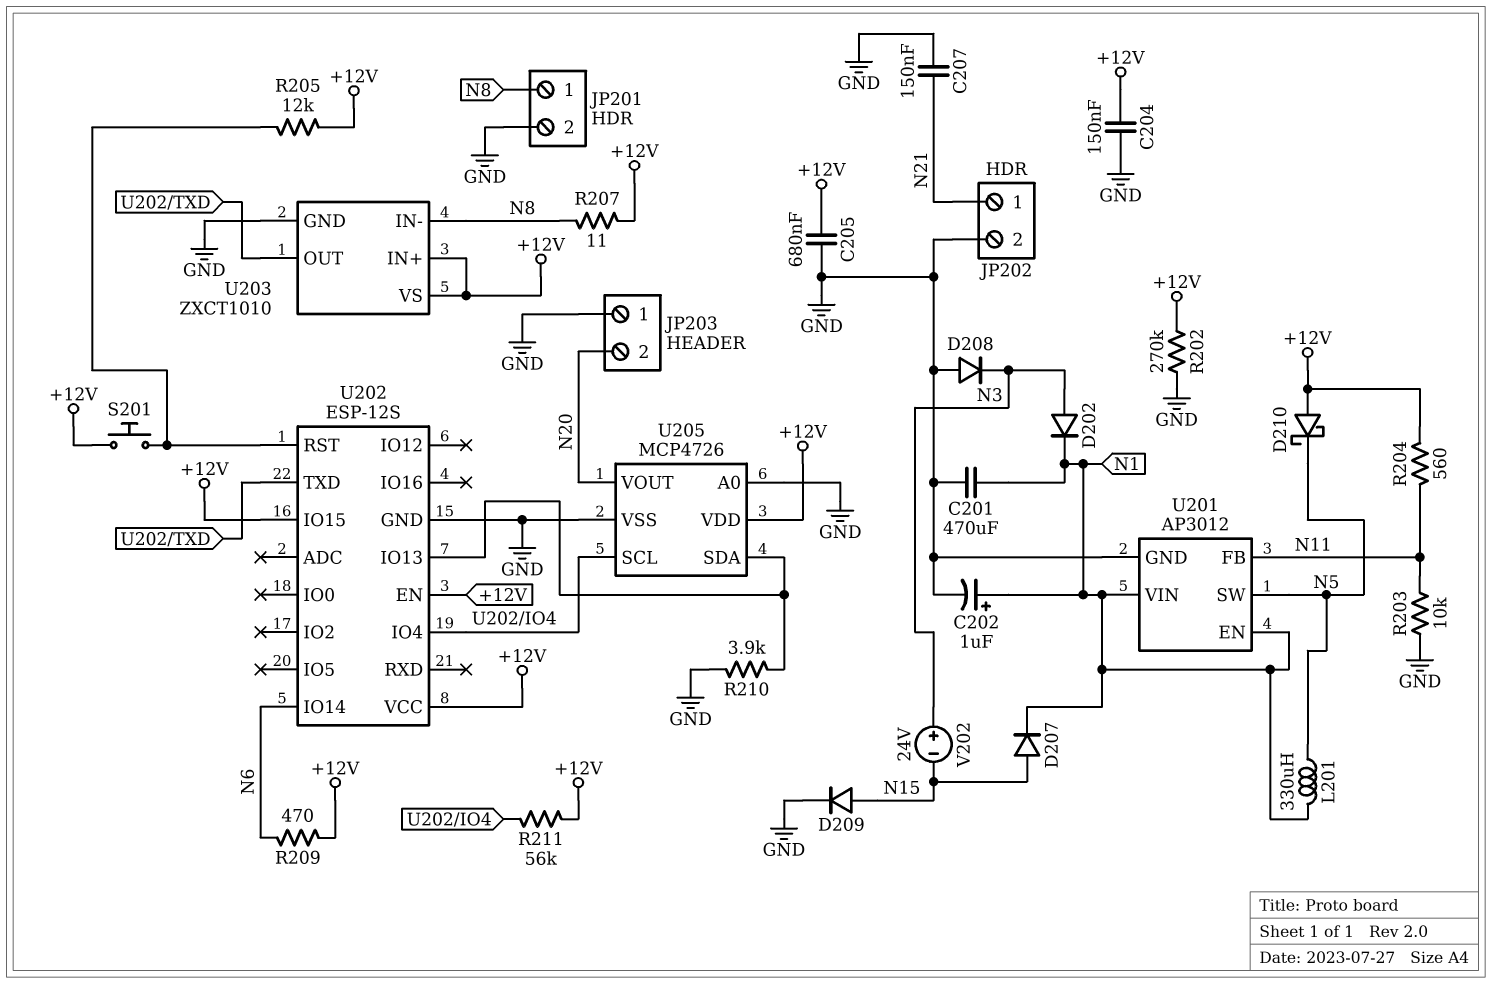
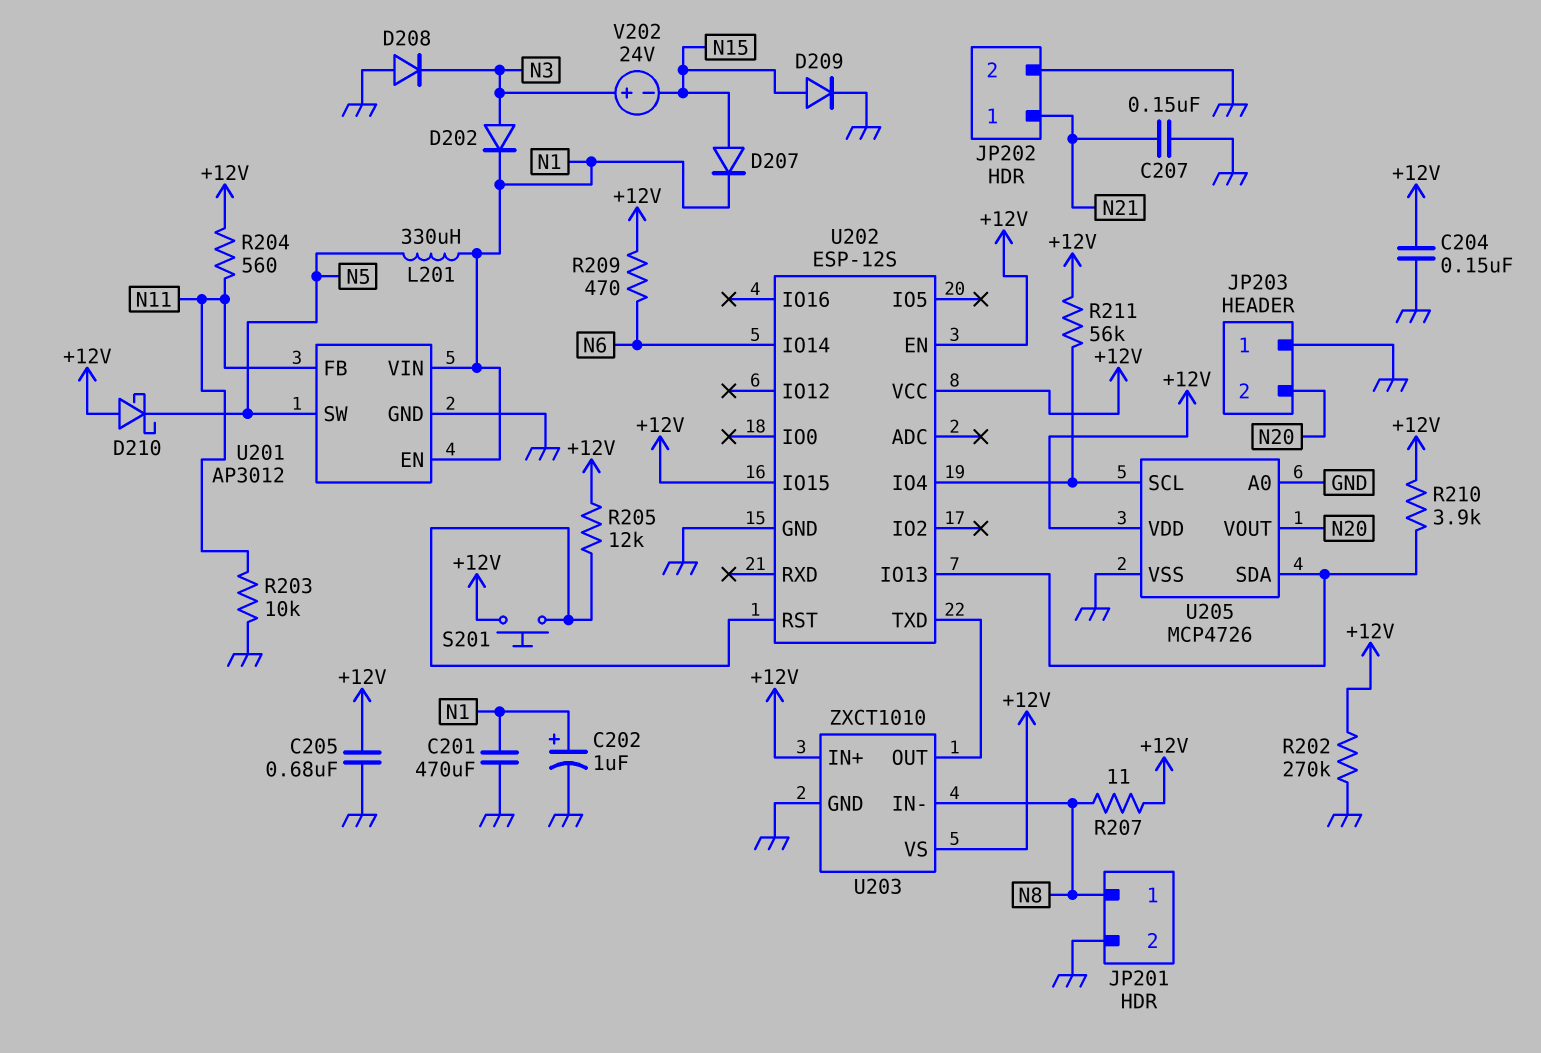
R210: 3.9k (GND, U202/IO13) -> 3.9k (+12V, U202/IO13)

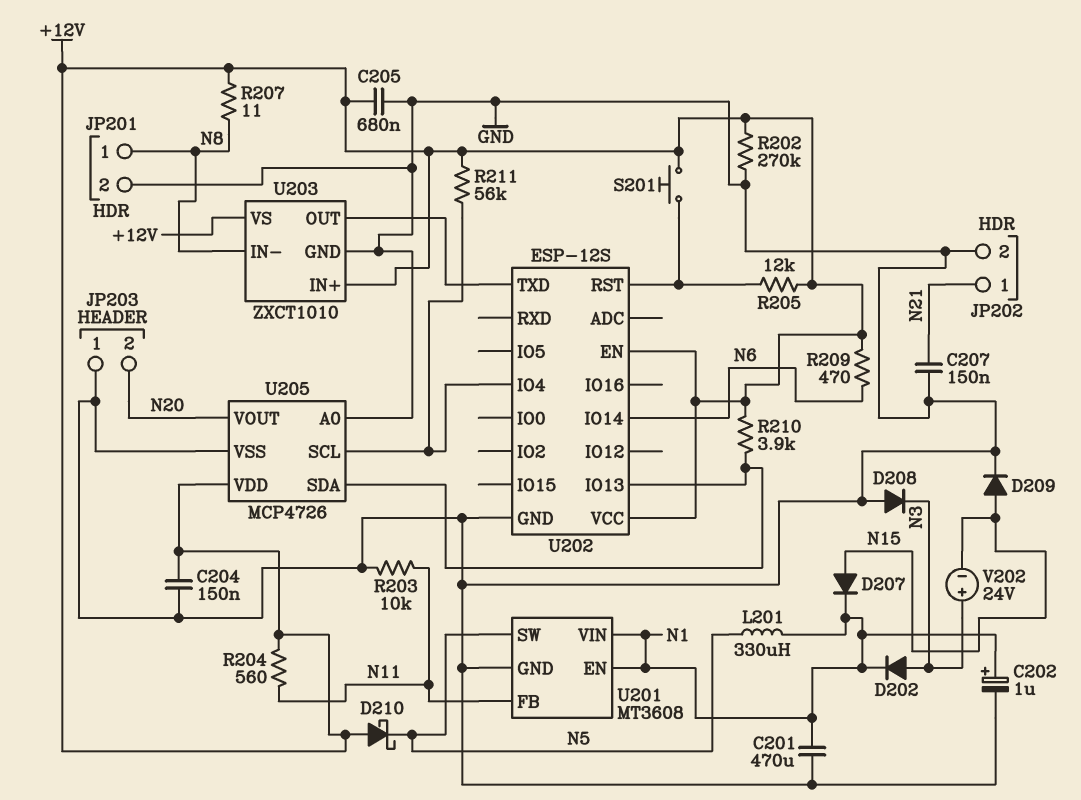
U201: AP3012 -> MT3608
U202 pin IO15: +12V -> none

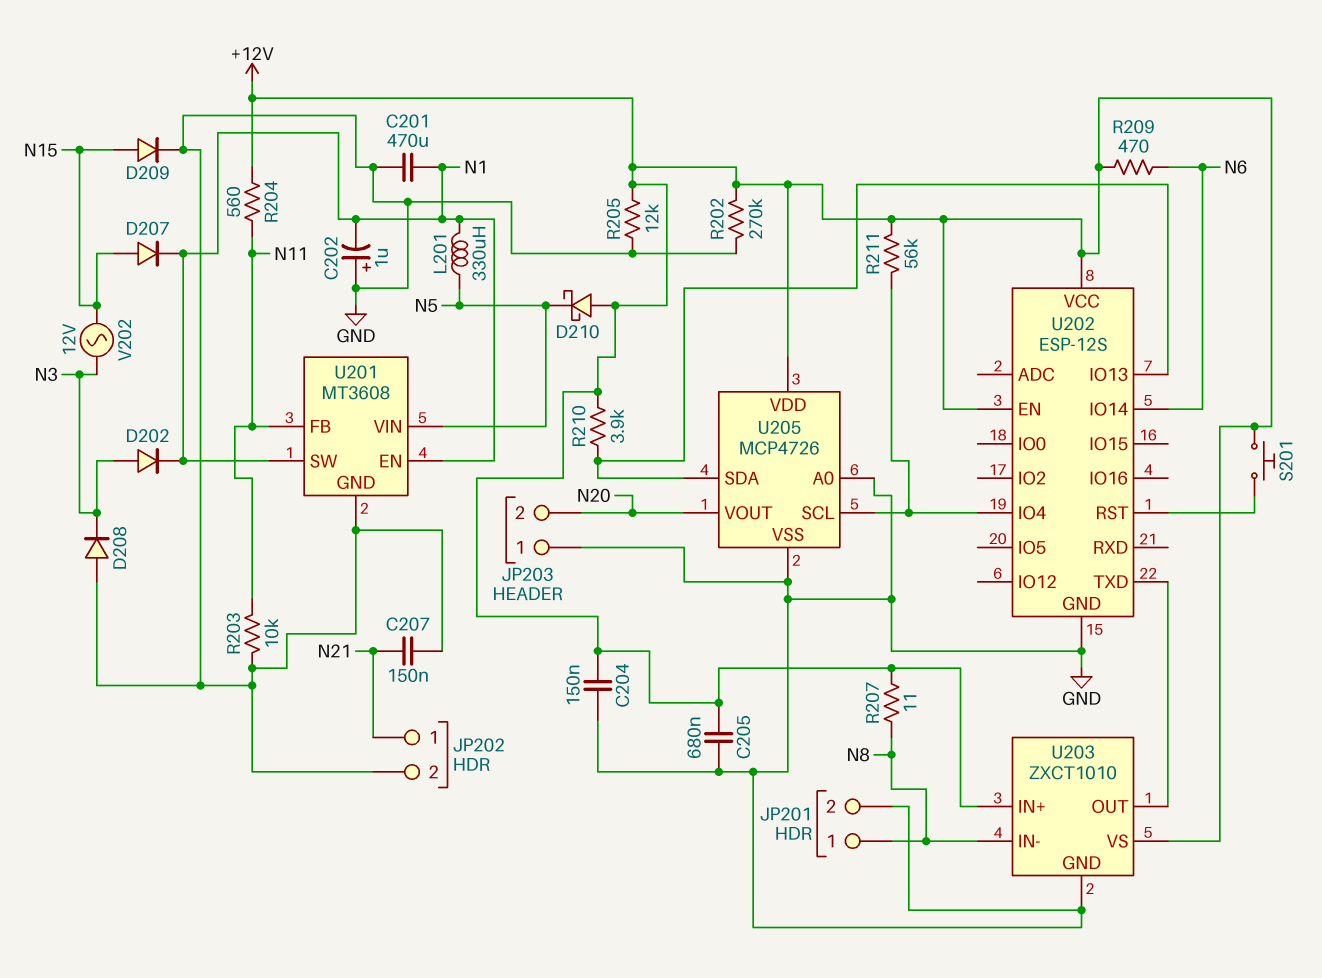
C202: 1uF (plus N1, minus GND) -> 1uF (plus GND, minus N1)
R205: 12k (+12V, U202/RST) -> 12k (+12V, GND)
U201 pin SW: N5 -> N1
U201 pin VIN: N1 -> N5
V202: 24V (plus N3, minus N15) -> AC 12V (N3, N15)

